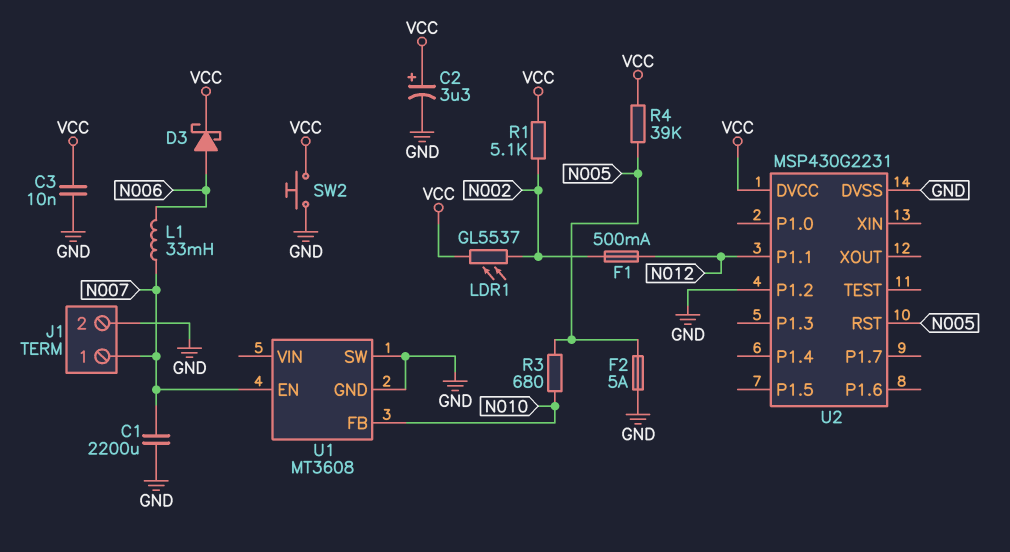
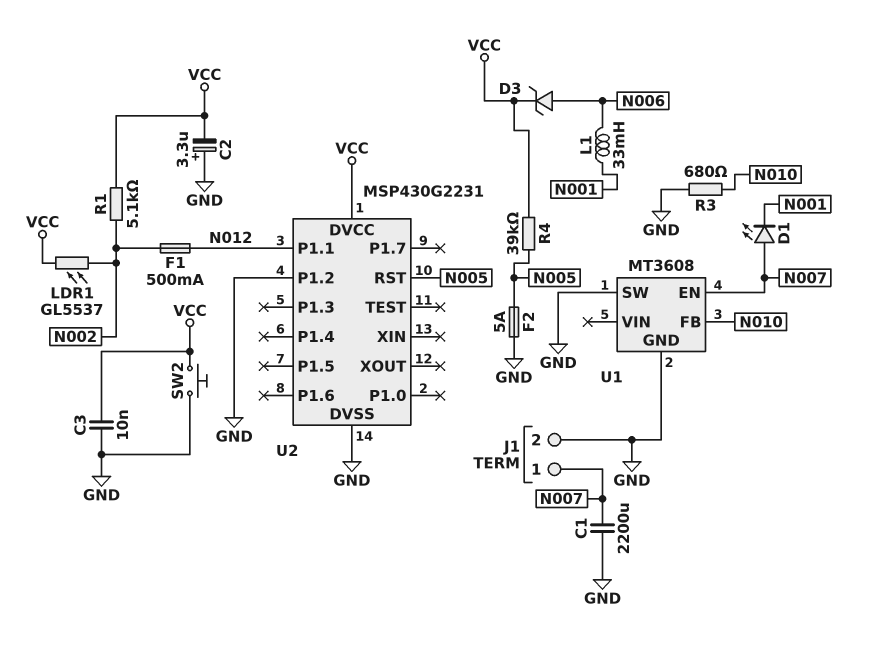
C2: 3.3uF (plus VCC, minus GND) -> 3.3uF (plus GND, minus VCC)
D1: none -> LED (A N007, K N001)
D3: schottky (A N006, K VCC) -> zener (A N006, K VCC)
L1: 33mH (N006, N007) -> 33mH (N001, N006)
R3: 680 (N005, N010) -> 680 (GND, N010)

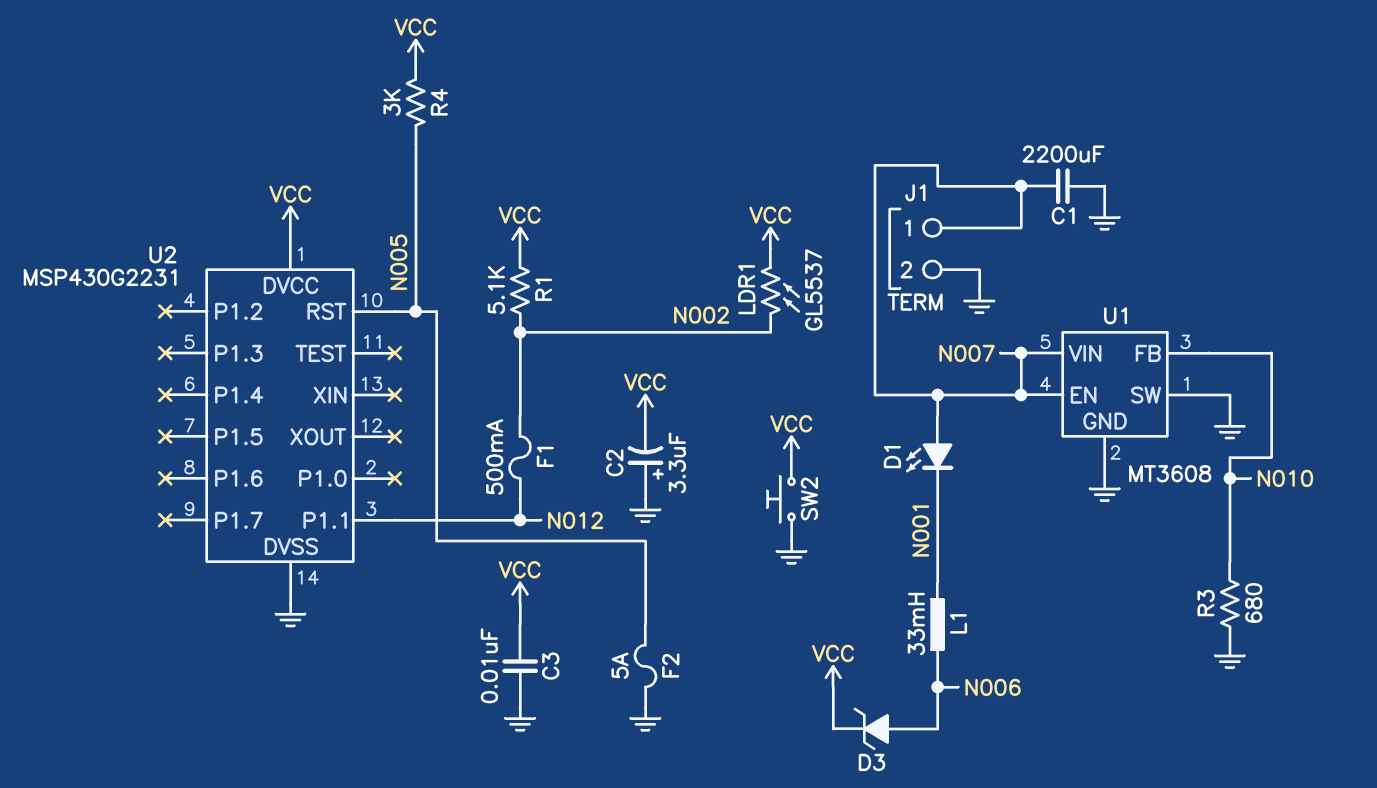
R4: 39k (N005, VCC) -> 3k (N005, VCC)
U1 pin VIN: none -> N007
U2 pin P1.2: GND -> none

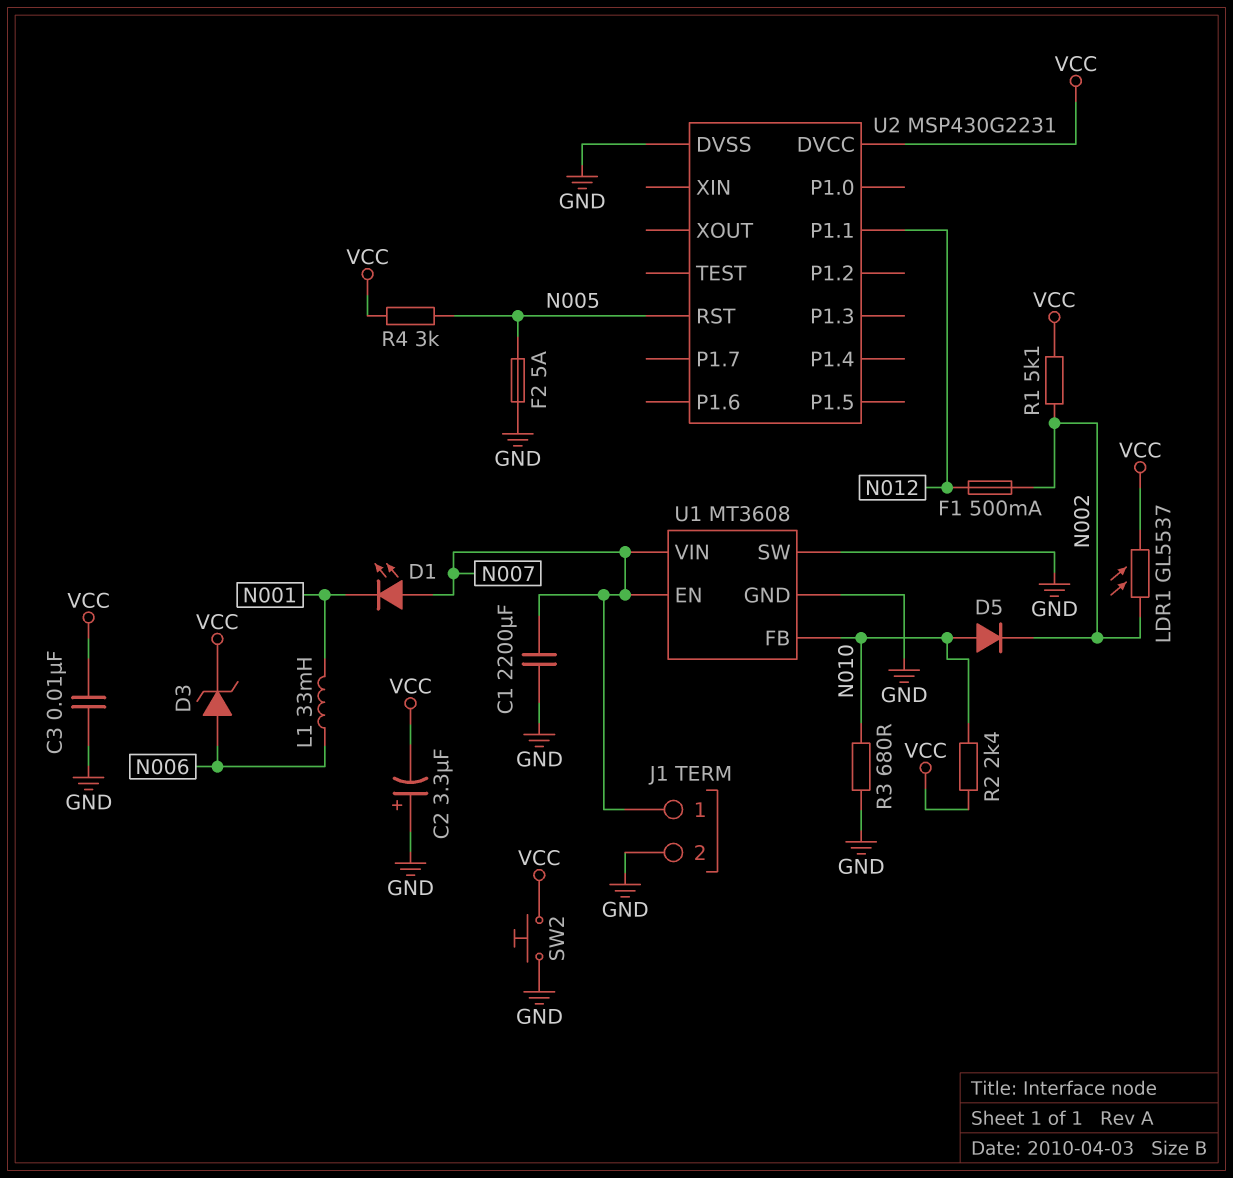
D5: none -> diode (A N010, K N002)
R2: none -> 2.4k (N010, VCC)

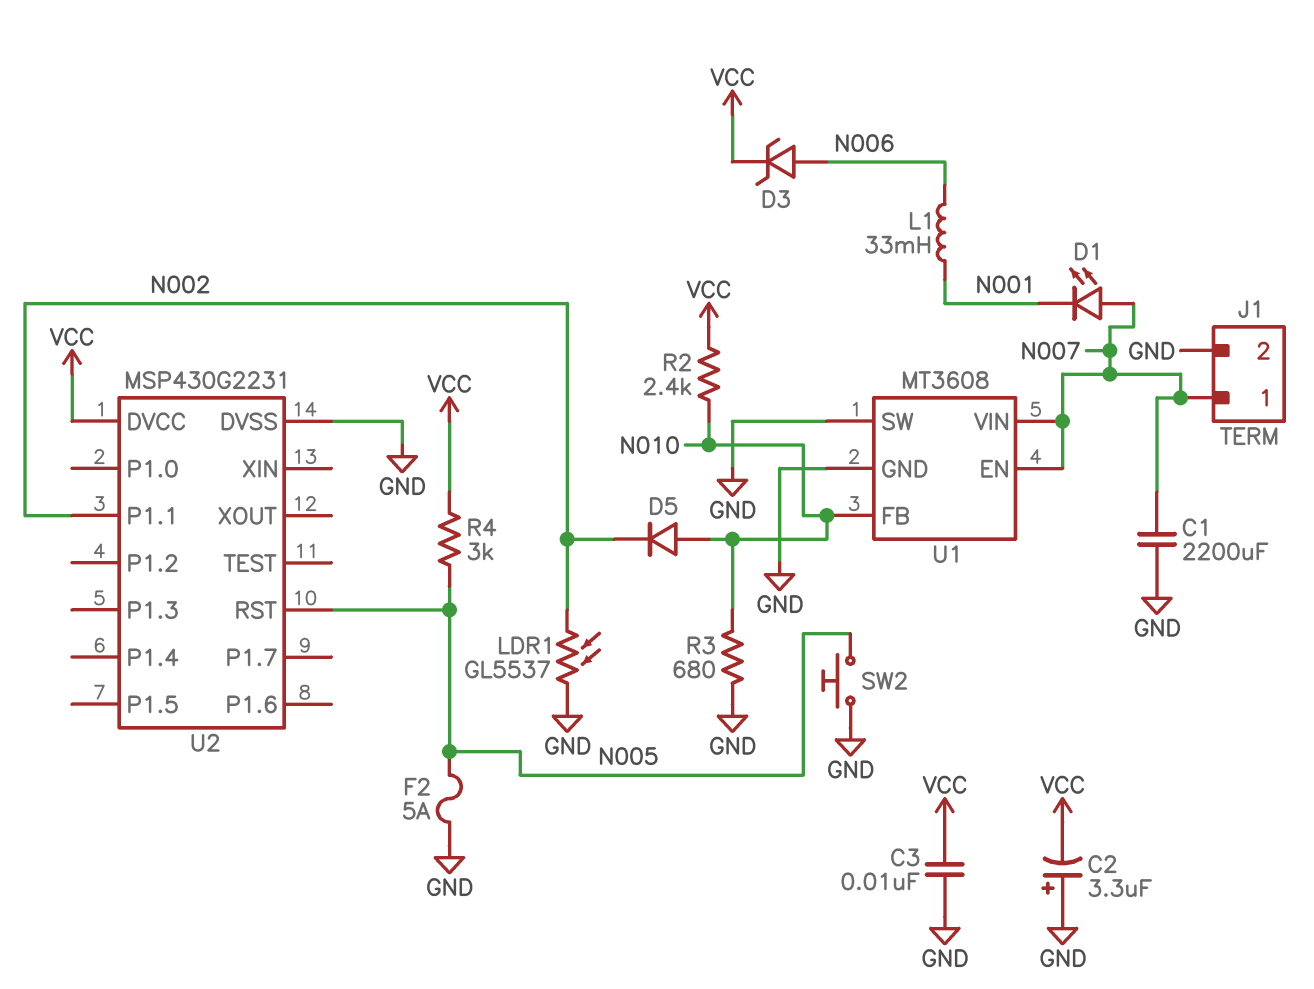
F1: 500mA (N002, N012) -> none
LDR1: GL5537 (N002, VCC) -> GL5537 (GND, N002)
R1: 5.1k (N002, VCC) -> none
SW2: button (GND, VCC) -> button (GND, N005)
U2 pin P1.1: N012 -> N002

